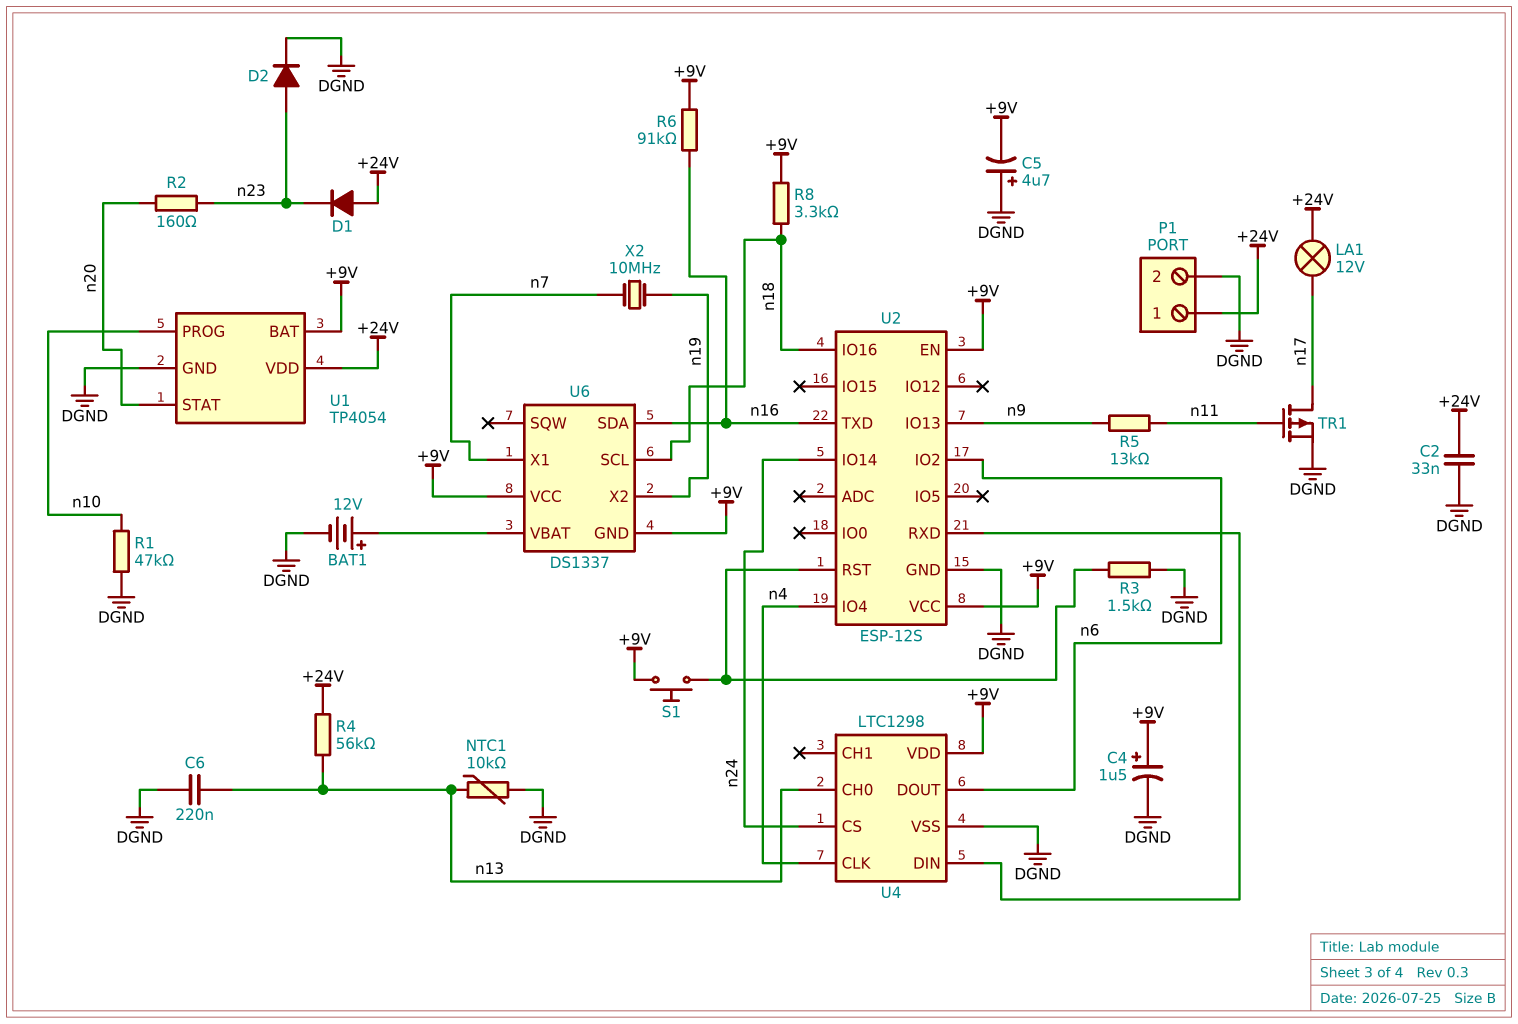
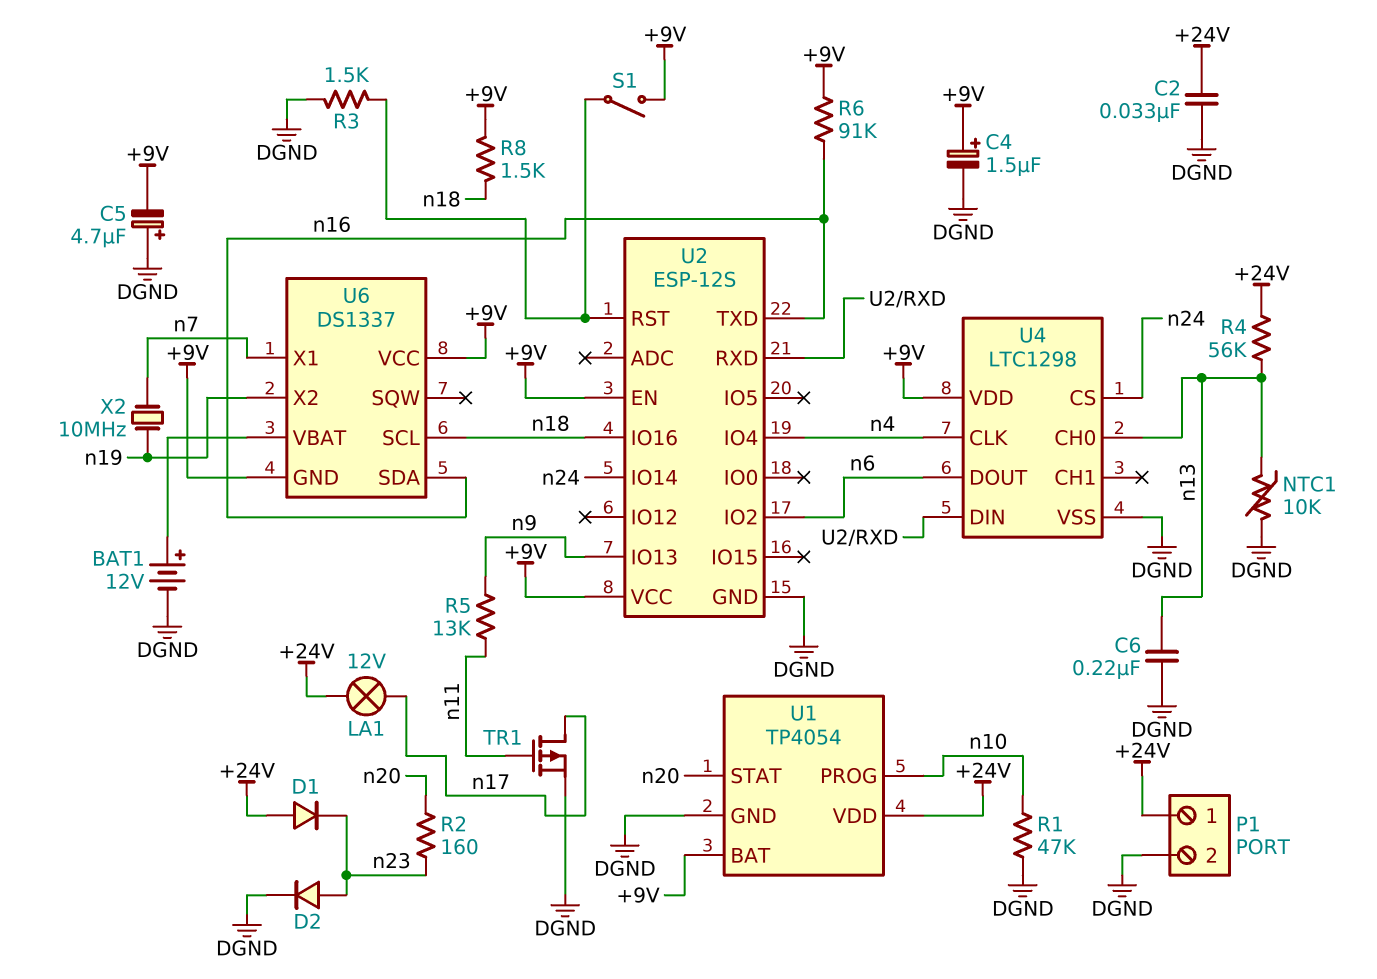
R8: 3.3k (+9V, n18) -> 1.5k (+9V, n18)
S1: button (+9V, U2/RST) -> switch (+9V, U2/RST)

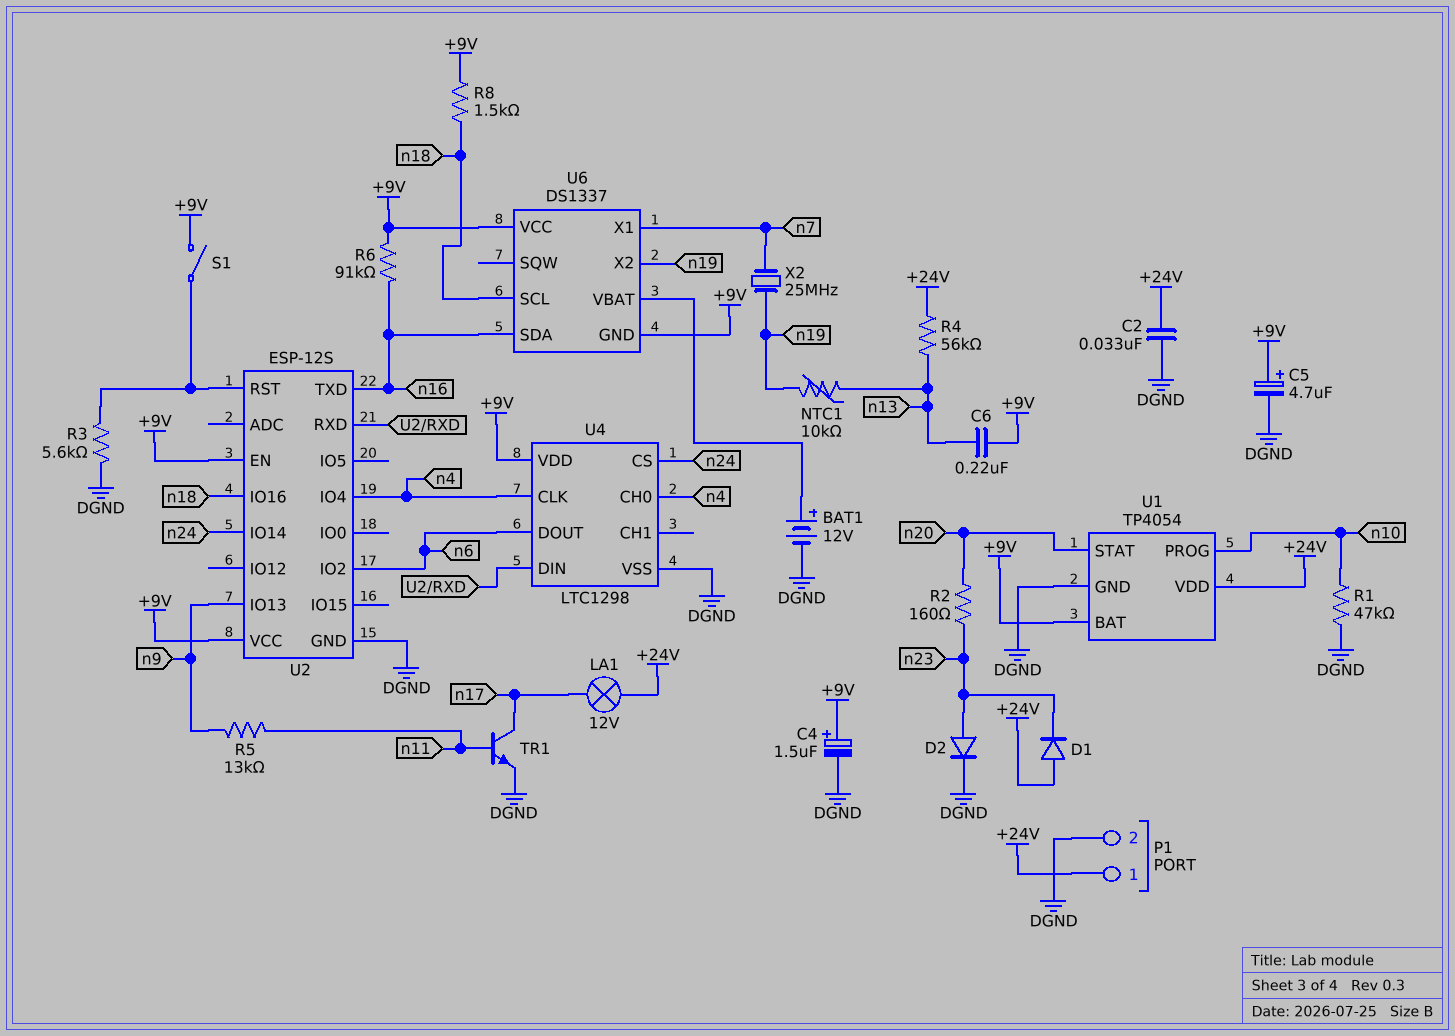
C5: 4.7uF (plus DGND, minus +9V) -> 4.7uF (plus +9V, minus DGND)
C6: 220nF (DGND, n13) -> 220nF (+9V, n13)
NTC1: 10k (DGND, n13) -> 10k (n13, n19)
R3: 1.5k (DGND, U2/RST) -> 5.6k (DGND, U2/RST)
TR1: PMOS (G n11, D n17, S DGND) -> NPN (B n11, C n17, E DGND)
U4 pin CH0: n13 -> n4
X2: 10MHz (n7, n19) -> 25MHz (n7, n19)

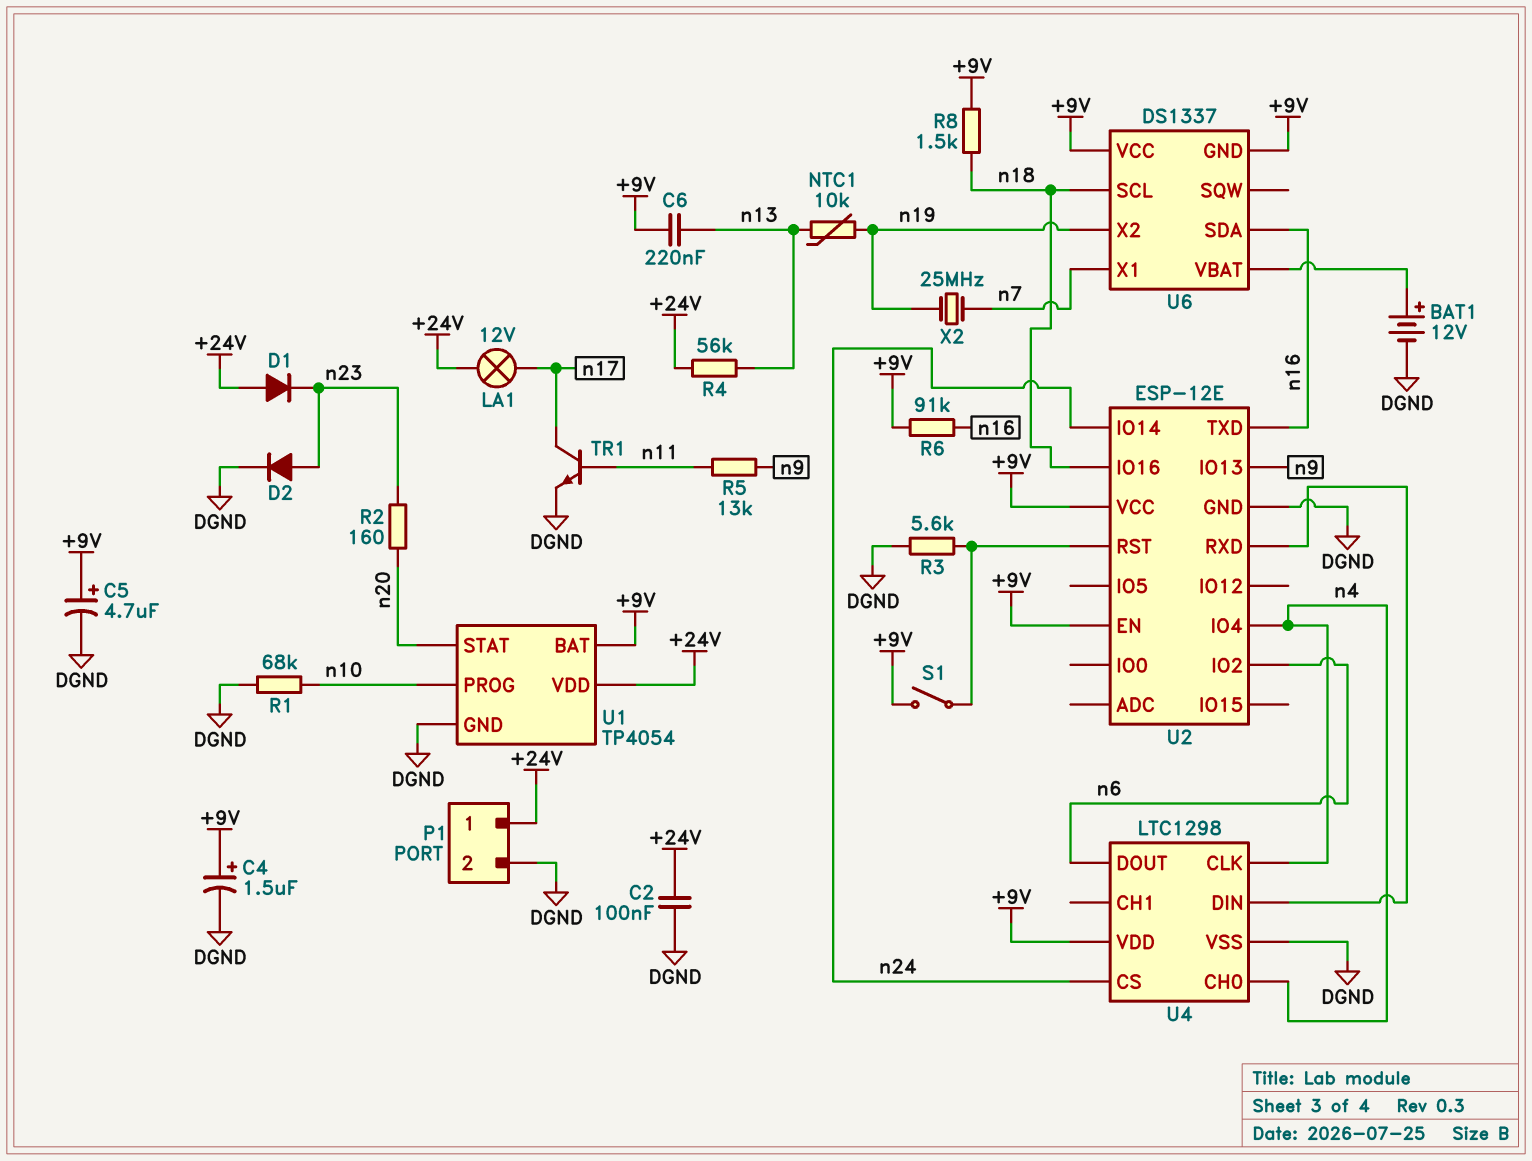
C2: 33nF (+24V, DGND) -> 100nF (+24V, DGND)
R1: 47k (DGND, n10) -> 68k (DGND, n10)
U2: ESP-12S -> ESP-12E

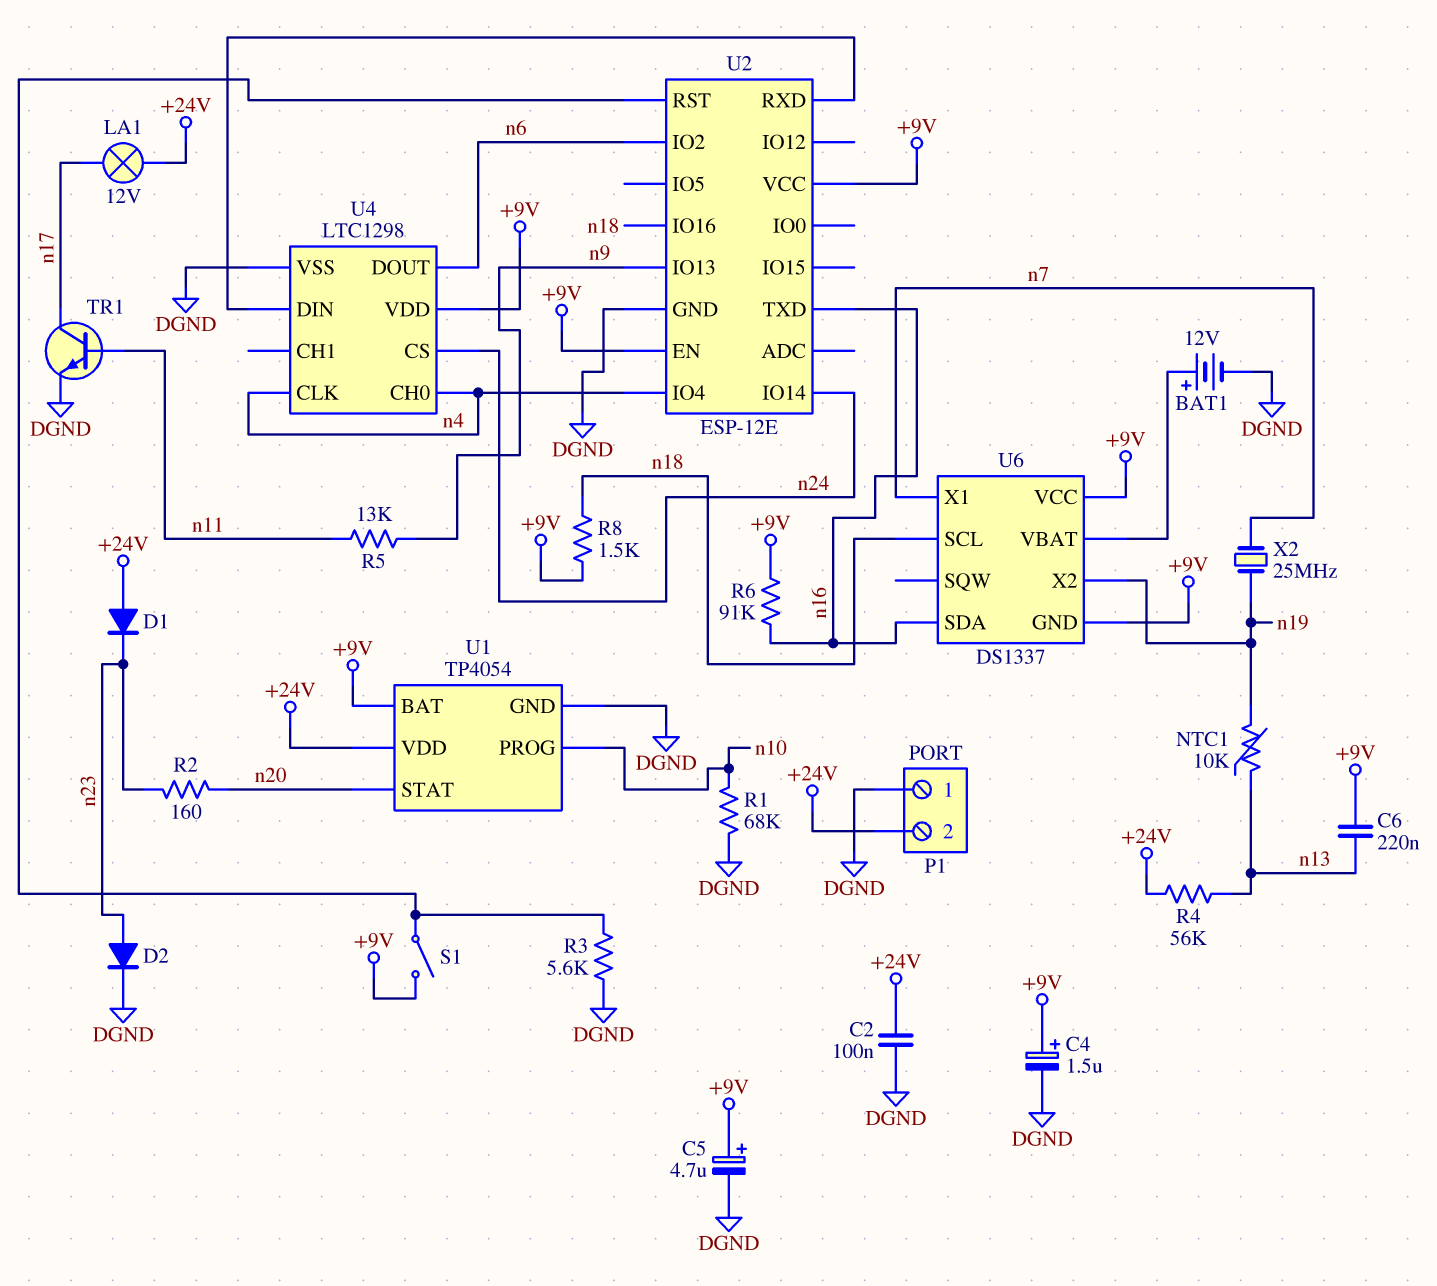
P1 pin 1: +24V -> DGND
P1 pin 2: DGND -> +24V

